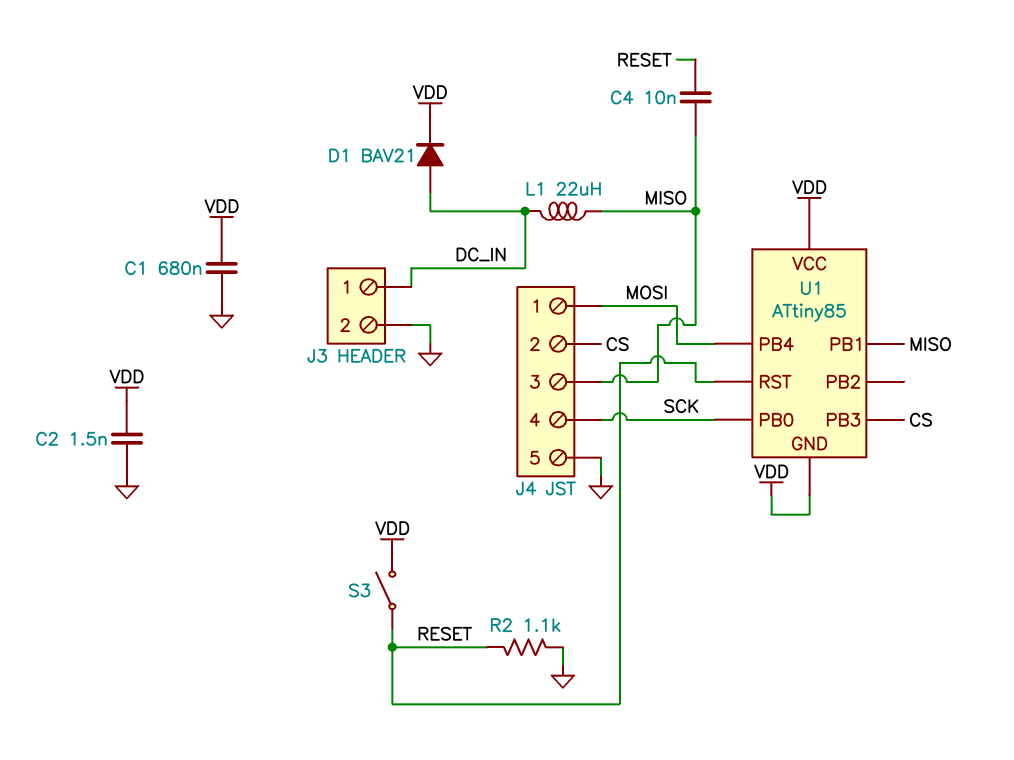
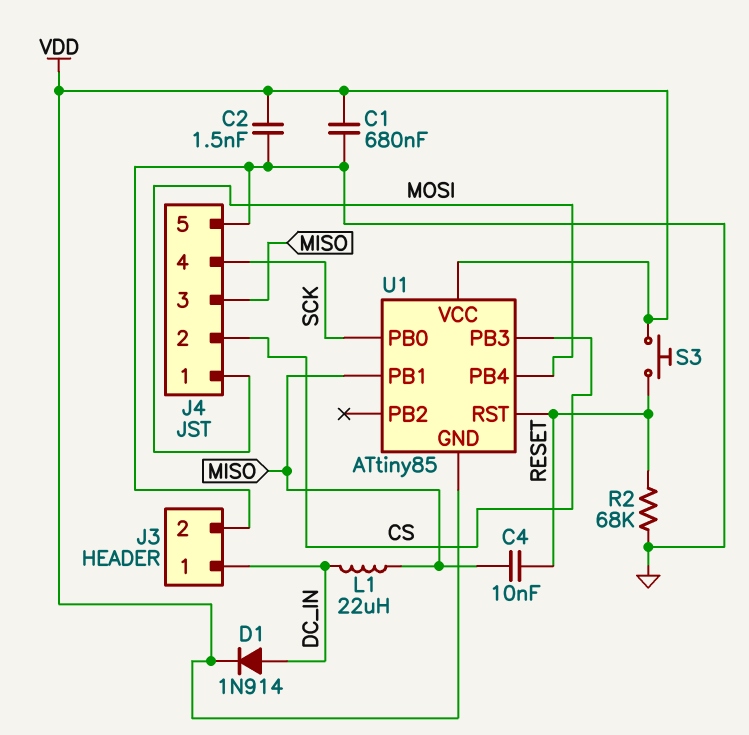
D1: diode BAV21 (A DC_IN, K VDD) -> diode 1N914 (A DC_IN, K VDD)
R2: 1.1k (GND, RESET) -> 68k (GND, RESET)
S3: switch (RESET, VDD) -> button (RESET, VDD)

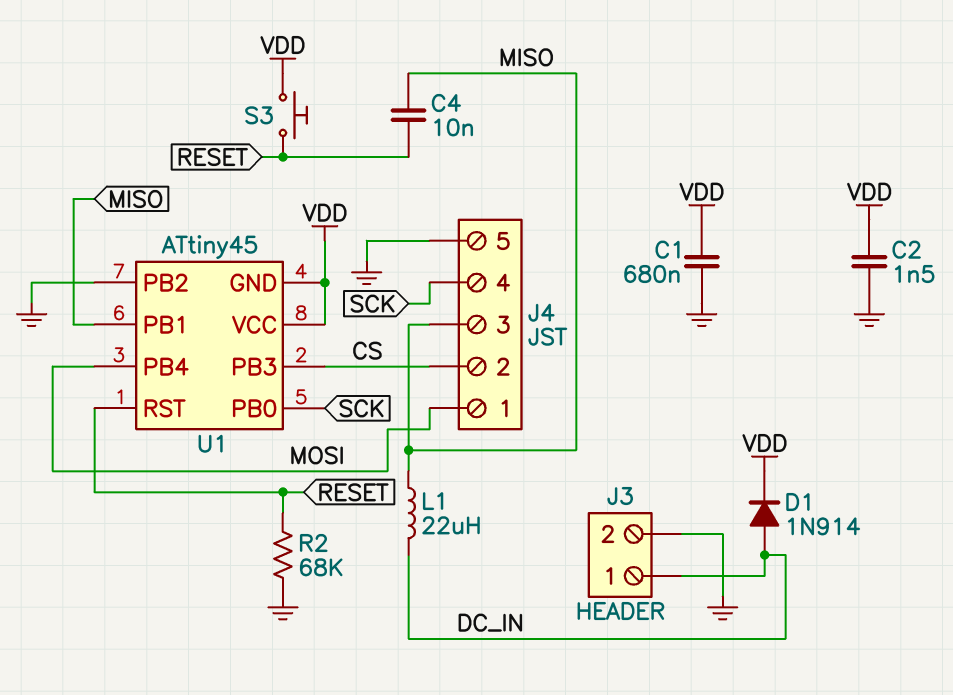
U1: ATtiny85 -> ATtiny45
U1 pin PB2: none -> GND

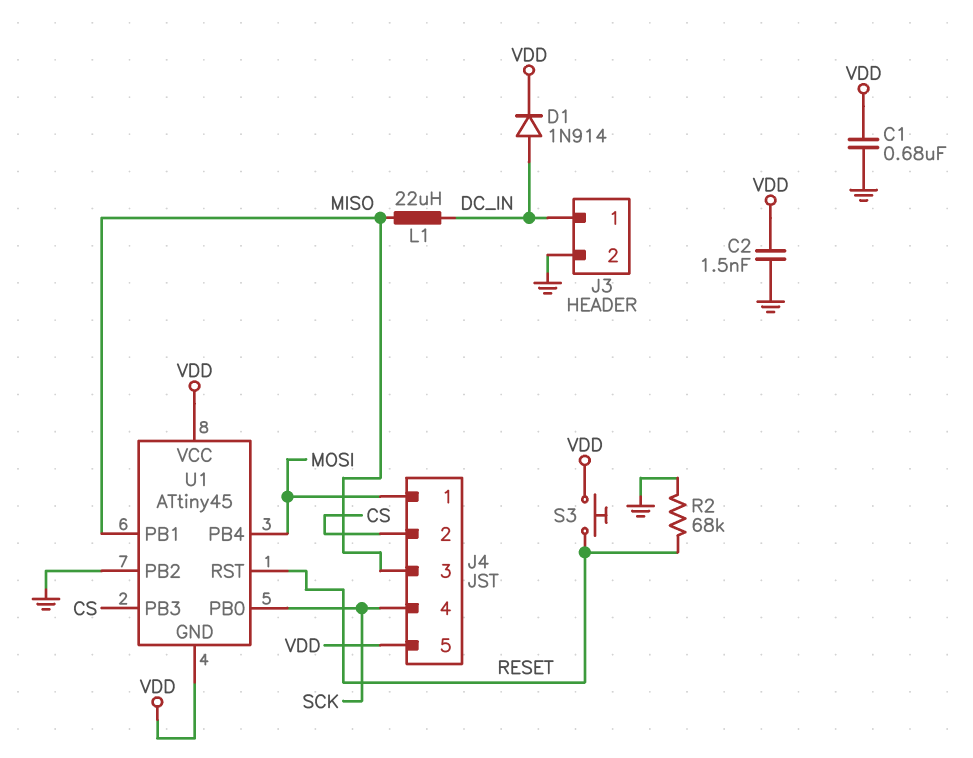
C4: 10nF (MISO, RESET) -> none
J4 pin 5: GND -> VDD

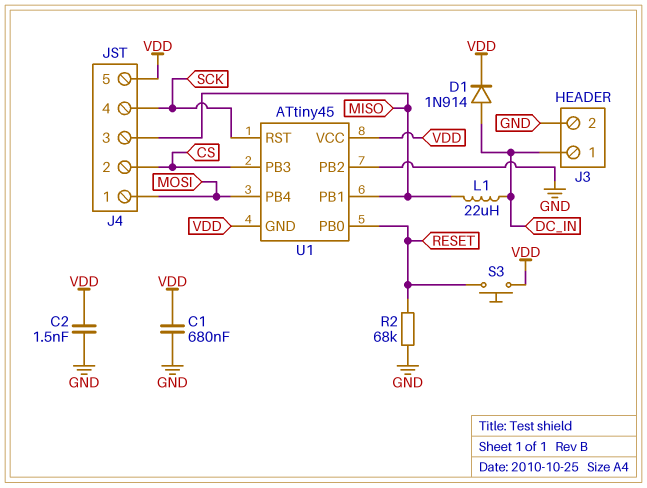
U1 pin PB0: SCK -> RESET
U1 pin RST: RESET -> SCK

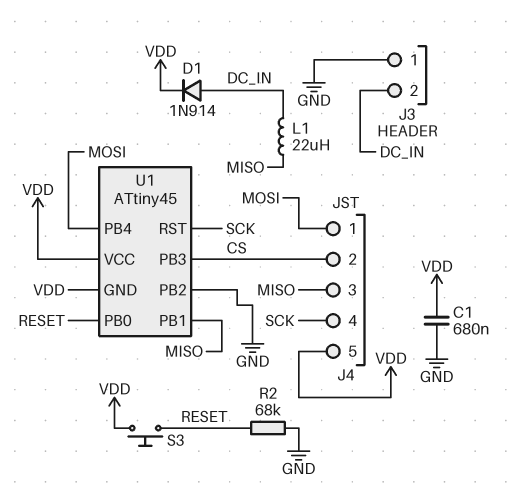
C2: 1.5nF (GND, VDD) -> none
J3 pin 1: DC_IN -> GND
J3 pin 2: GND -> DC_IN

